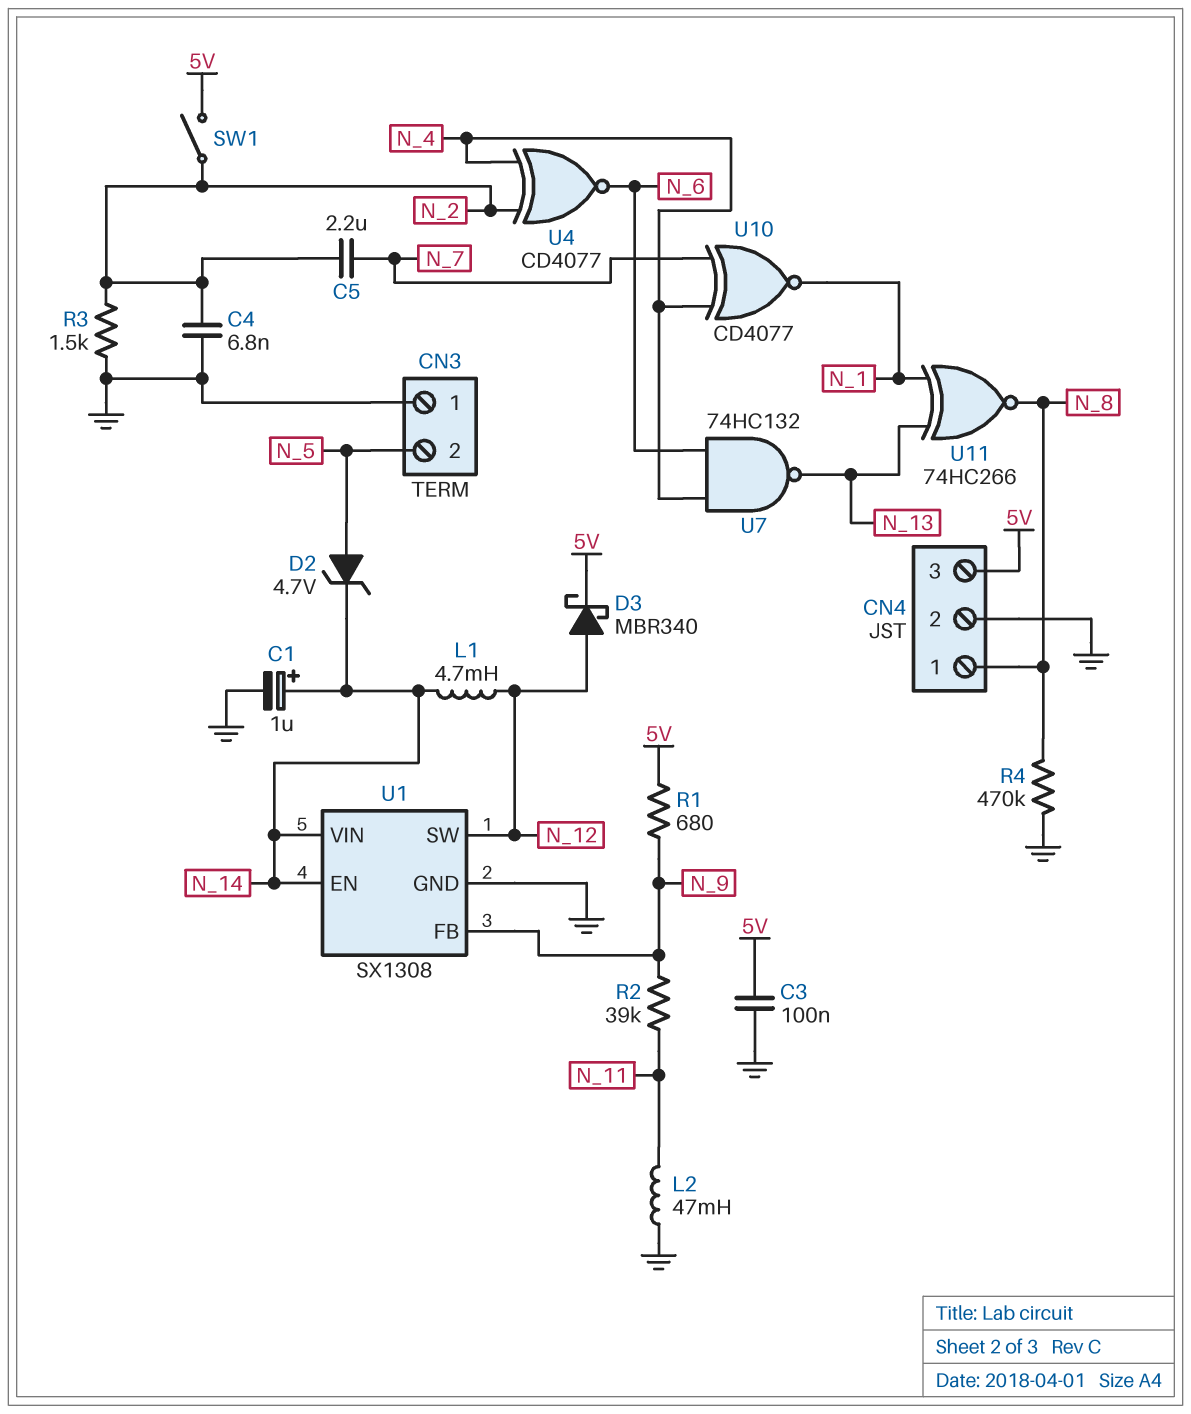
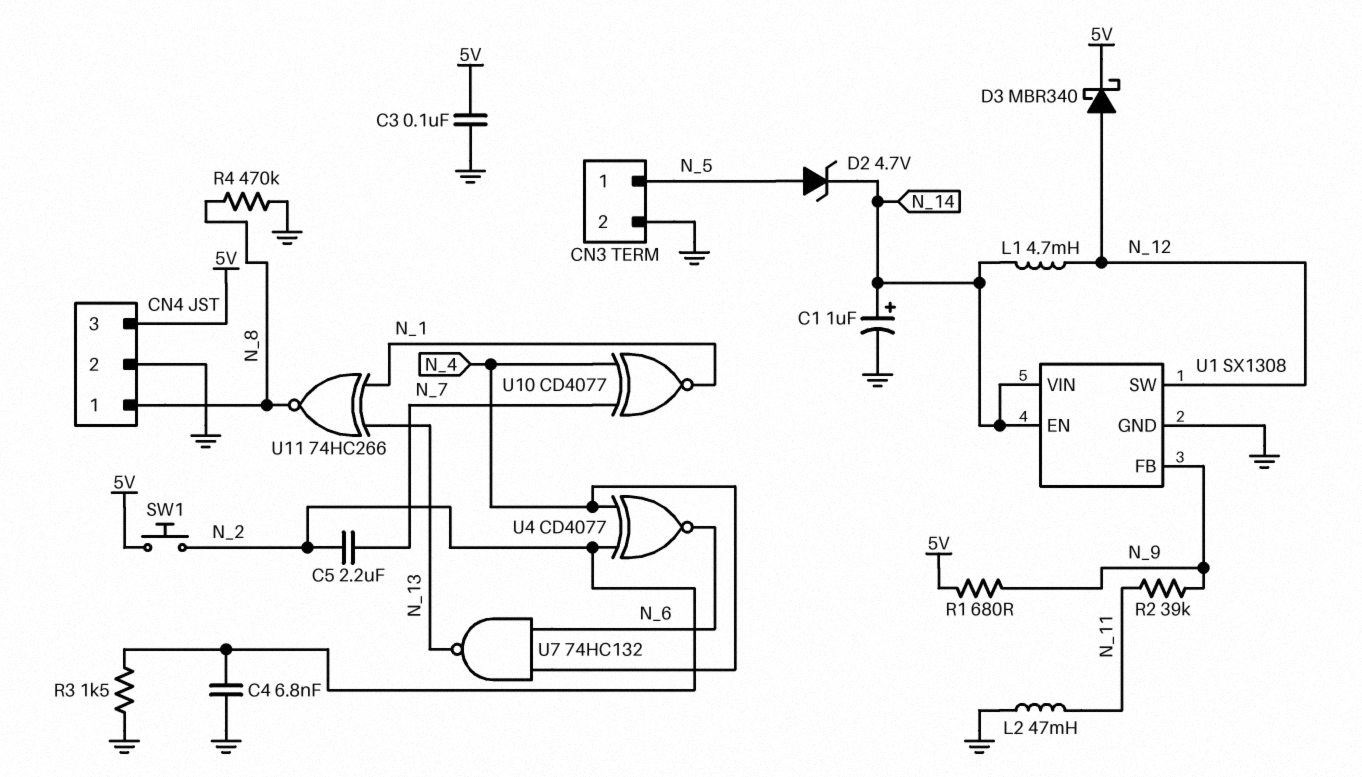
CN3 pin 1: GND -> N_5
CN3 pin 2: N_5 -> GND
SW1: switch (5V, N_2) -> button (5V, N_2)

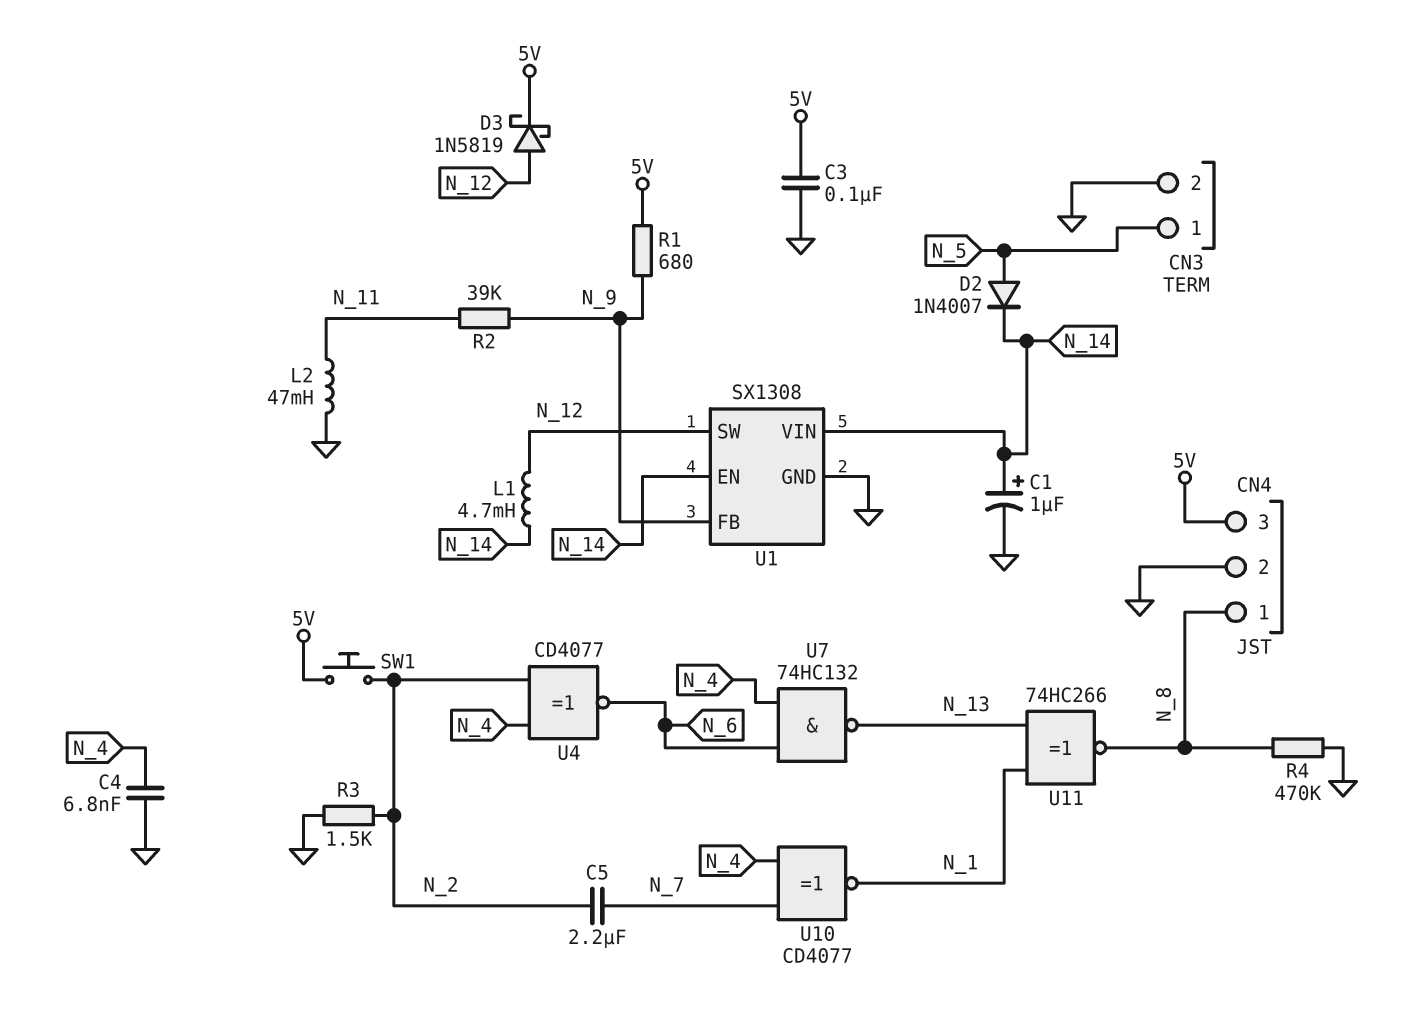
C4: 6.8nF (GND, N_2) -> 6.8nF (GND, N_4)
D2: zener 4.7V (A N_5, K N_14) -> diode 1N4007 (A N_5, K N_14)
D3: schottky MBR340 (A N_12, K 5V) -> schottky 1N5819 (A N_12, K 5V)

